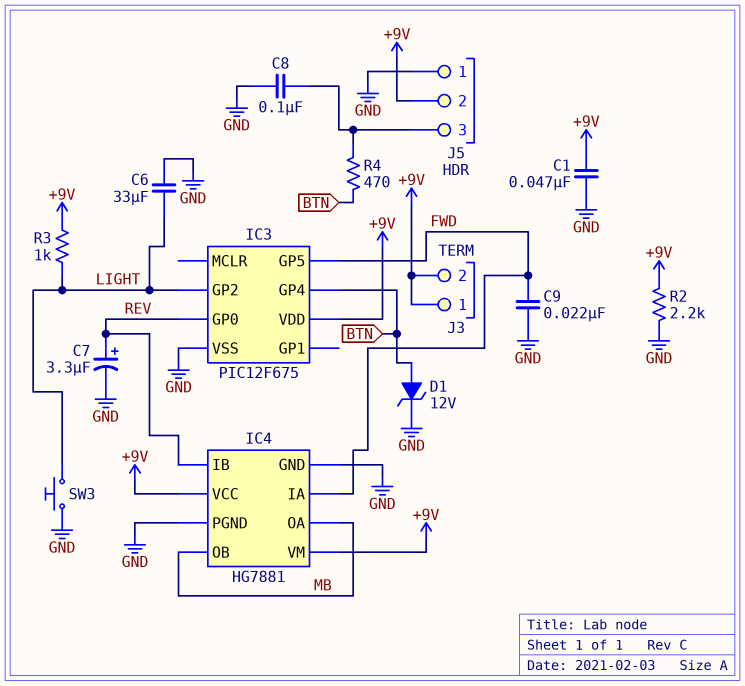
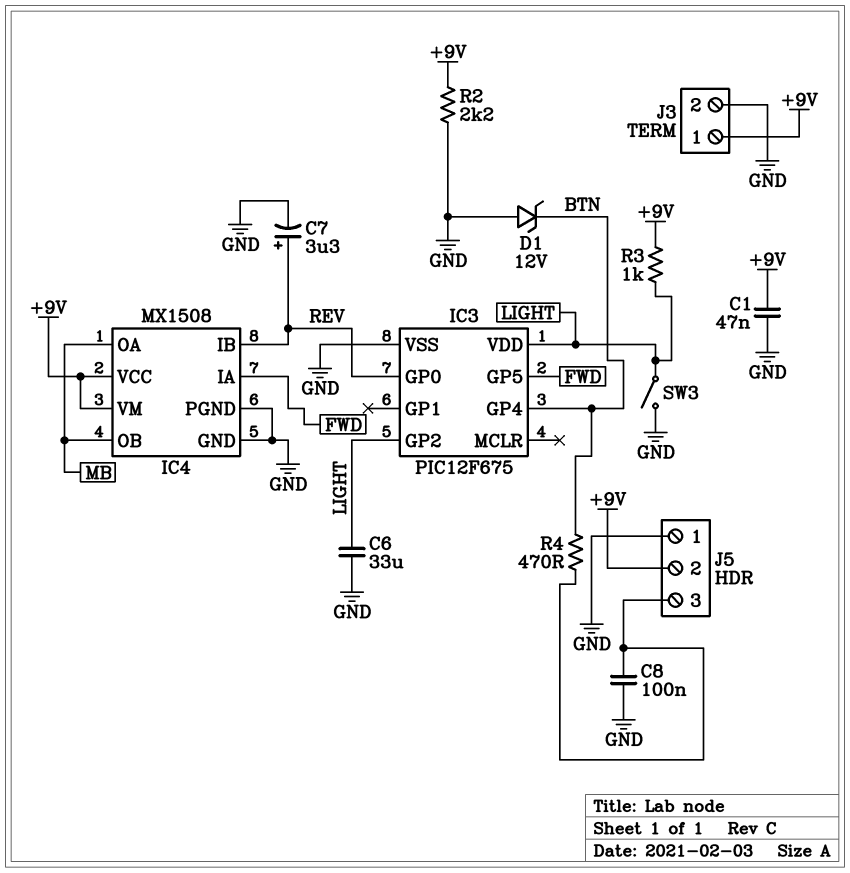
C9: 22nF (FWD, GND) -> none
D1: zener 12V (A BTN, K GND) -> zener 12V (A GND, K BTN)
IC3 pin VDD: +9V -> LIGHT
IC4: HG7881 -> MX1508
J3 pin 2: +9V -> GND
SW3: button (GND, LIGHT) -> switch (GND, LIGHT)

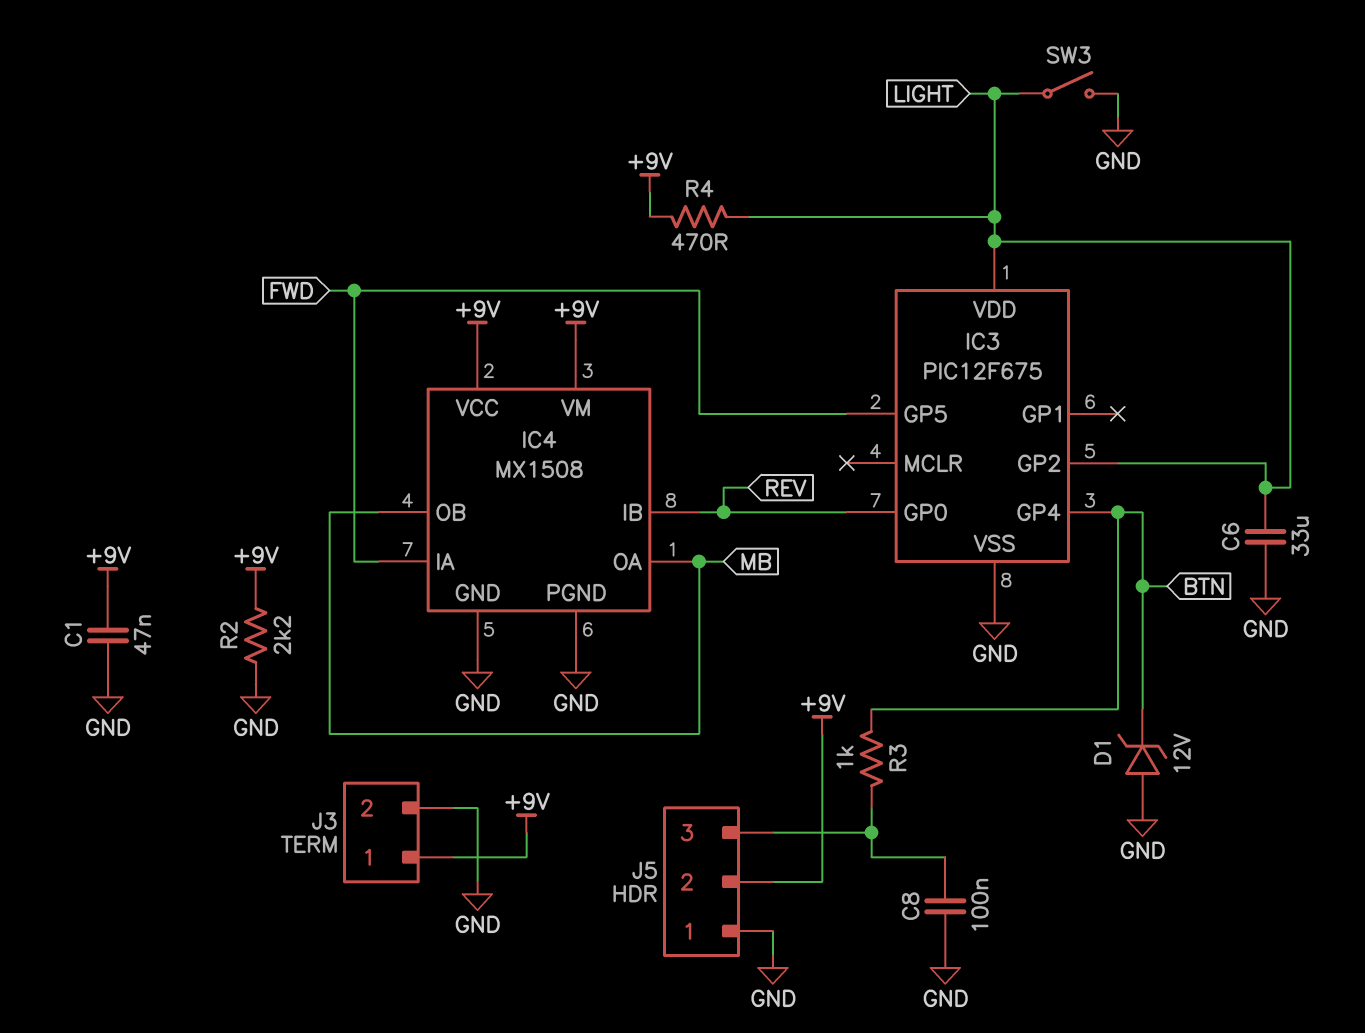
C7: 3.3uF (plus REV, minus GND) -> none
R3: 1k (+9V, LIGHT) -> 1k (BTN, J5/3)
R4: 470 (BTN, J5/3) -> 470 (+9V, LIGHT)

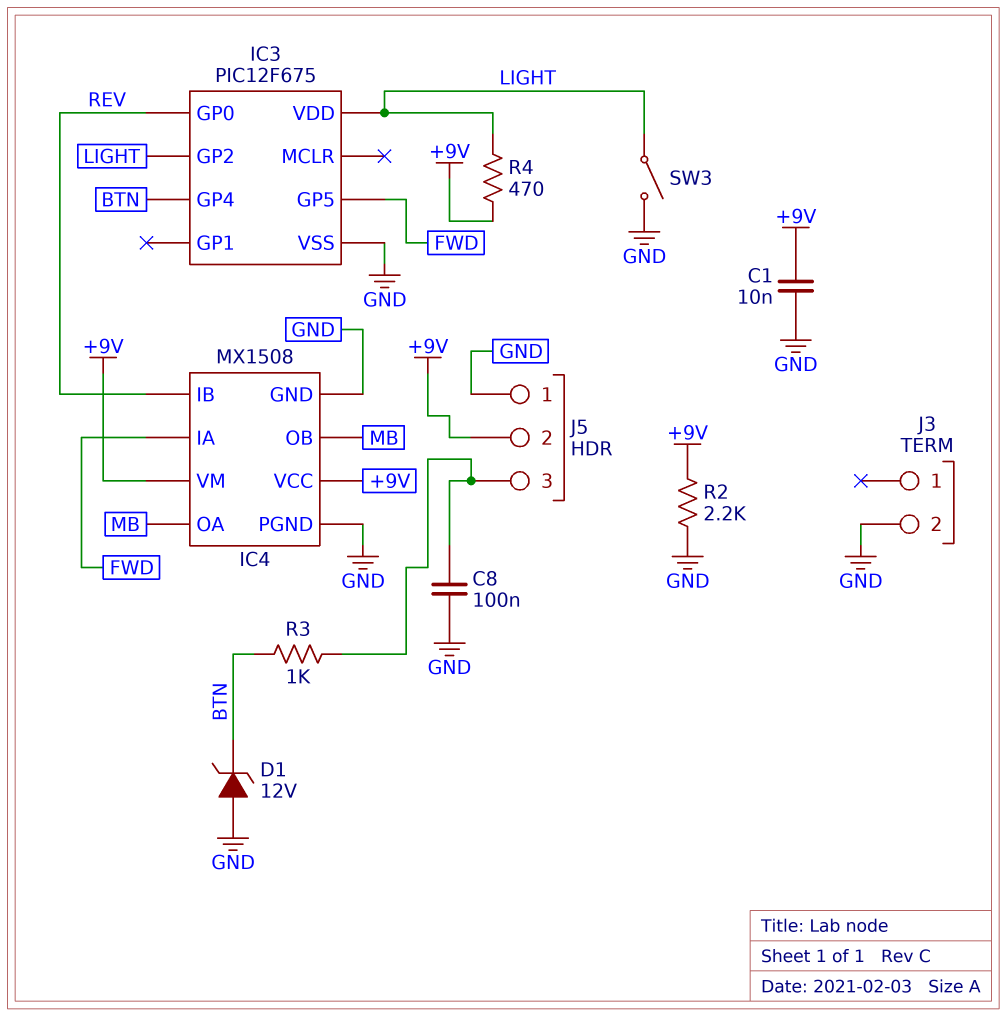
C1: 47nF (+9V, GND) -> 10nF (+9V, GND)
C6: 33uF (GND, LIGHT) -> none
J3 pin 1: +9V -> none

